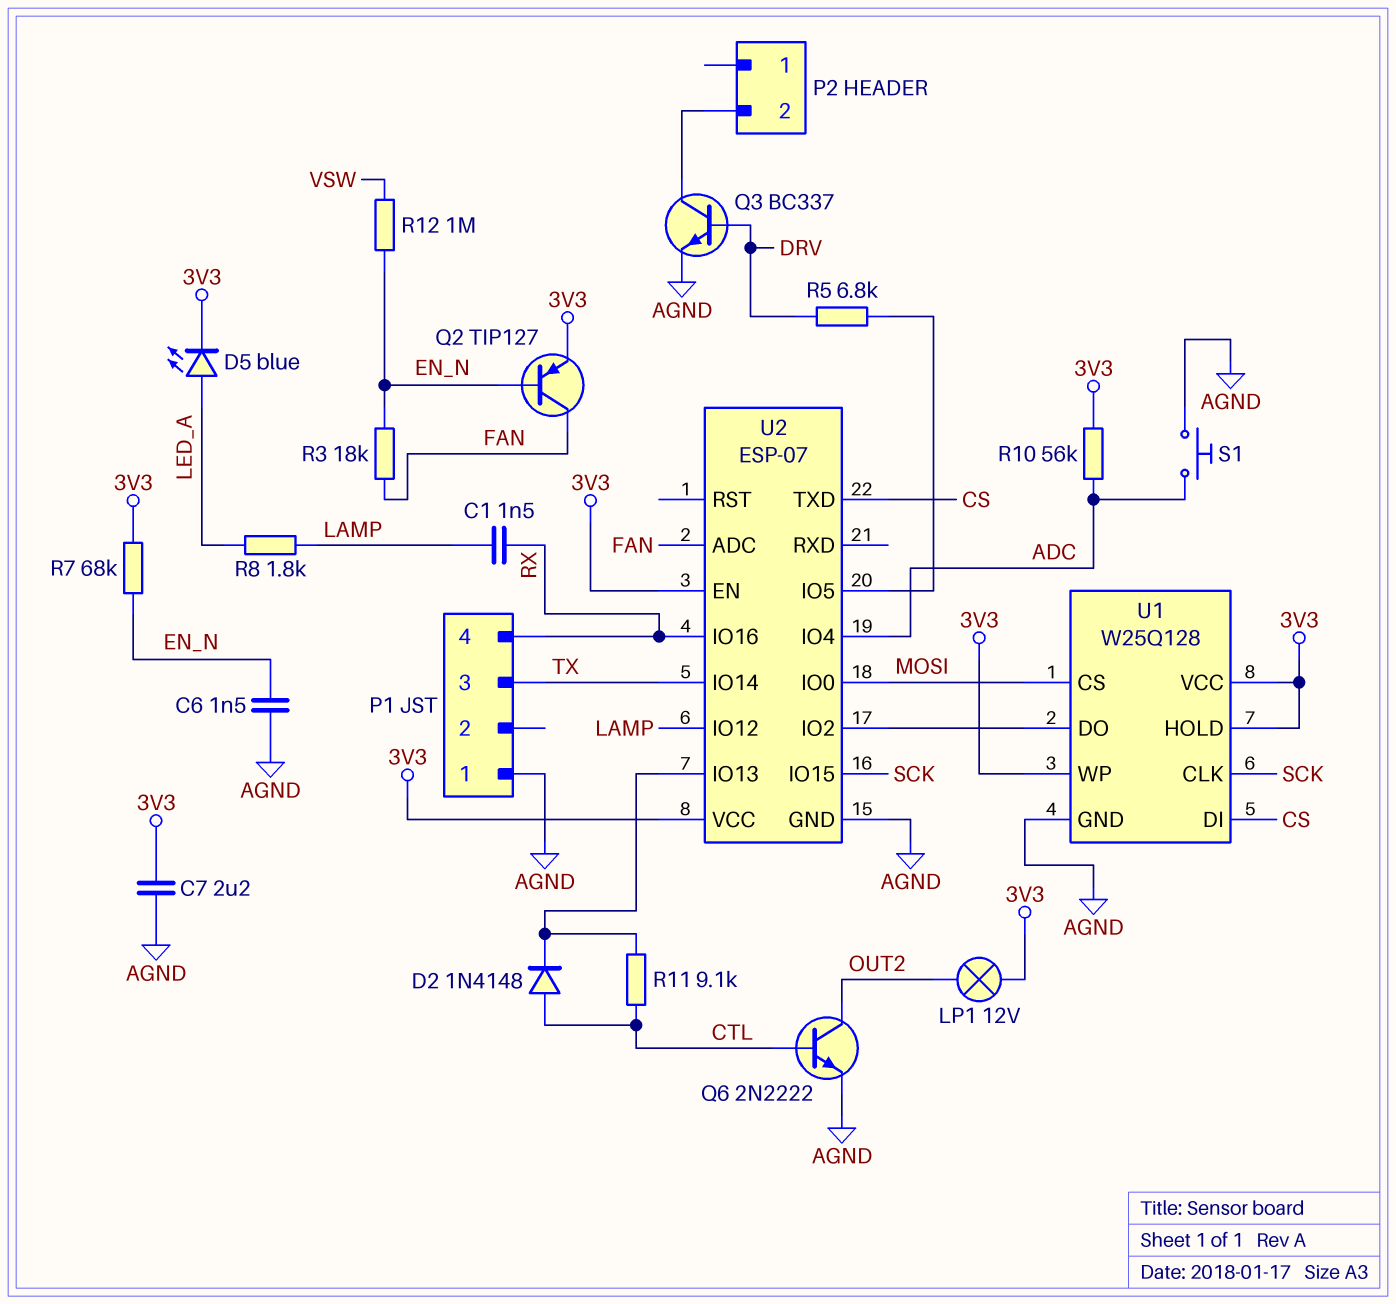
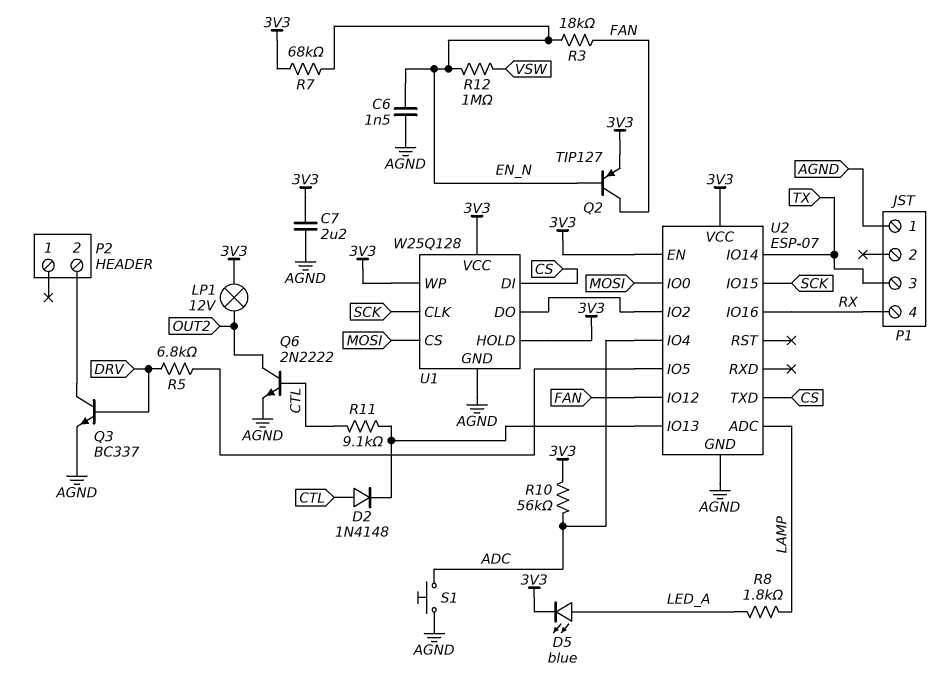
C1: 1.5nF (LAMP, RX) -> none
U2 pin ADC: FAN -> LAMP
U2 pin IO12: LAMP -> FAN

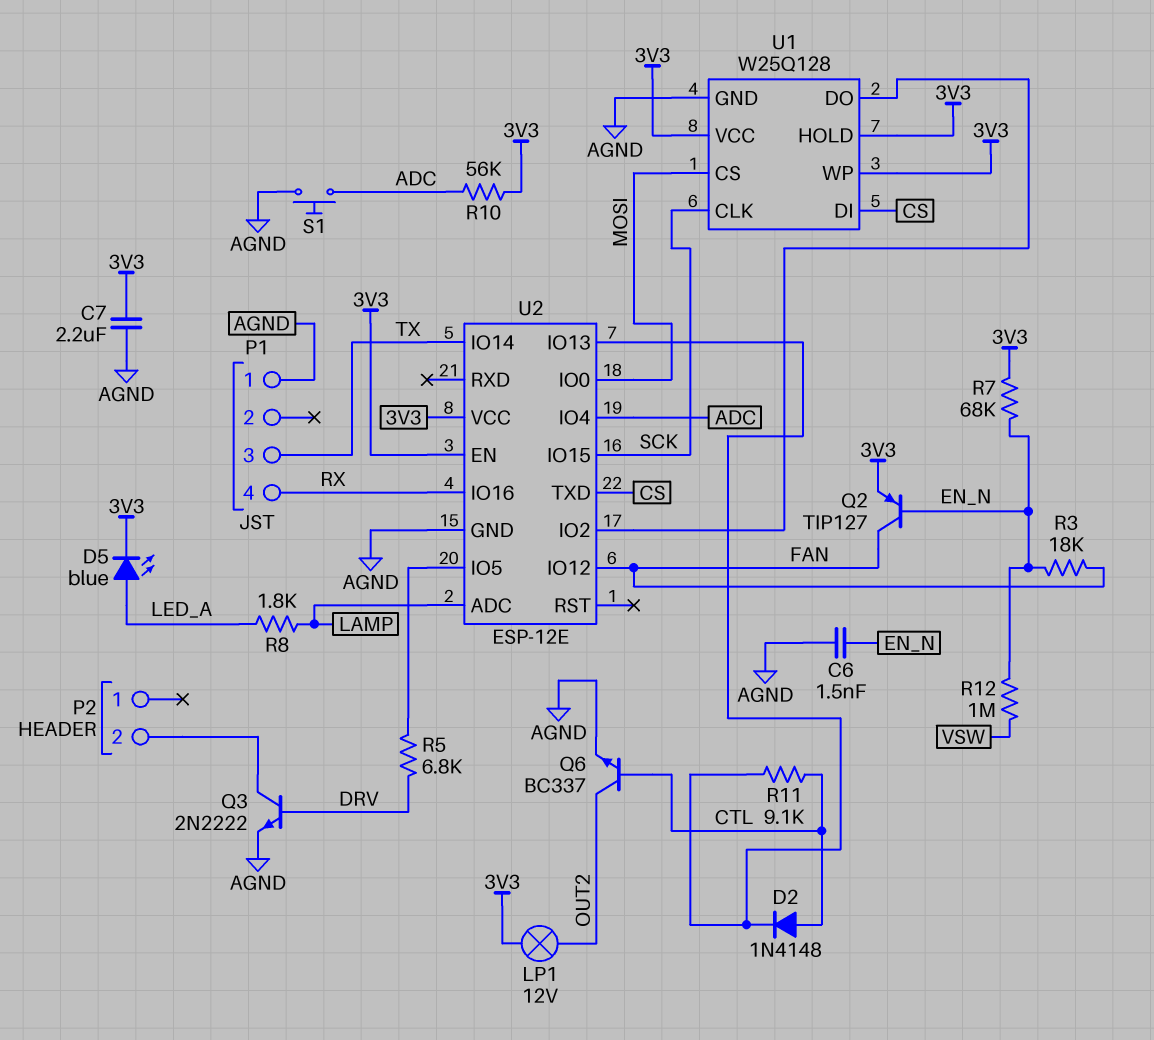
Q3: NPN BC337 (B DRV, C P2/2, E AGND) -> NPN 2N2222 (B DRV, C P2/2, E AGND)
Q6: NPN 2N2222 (B CTL, C OUT2, E AGND) -> NPN BC337 (B CTL, C OUT2, E AGND)
U2: ESP-07 -> ESP-12E

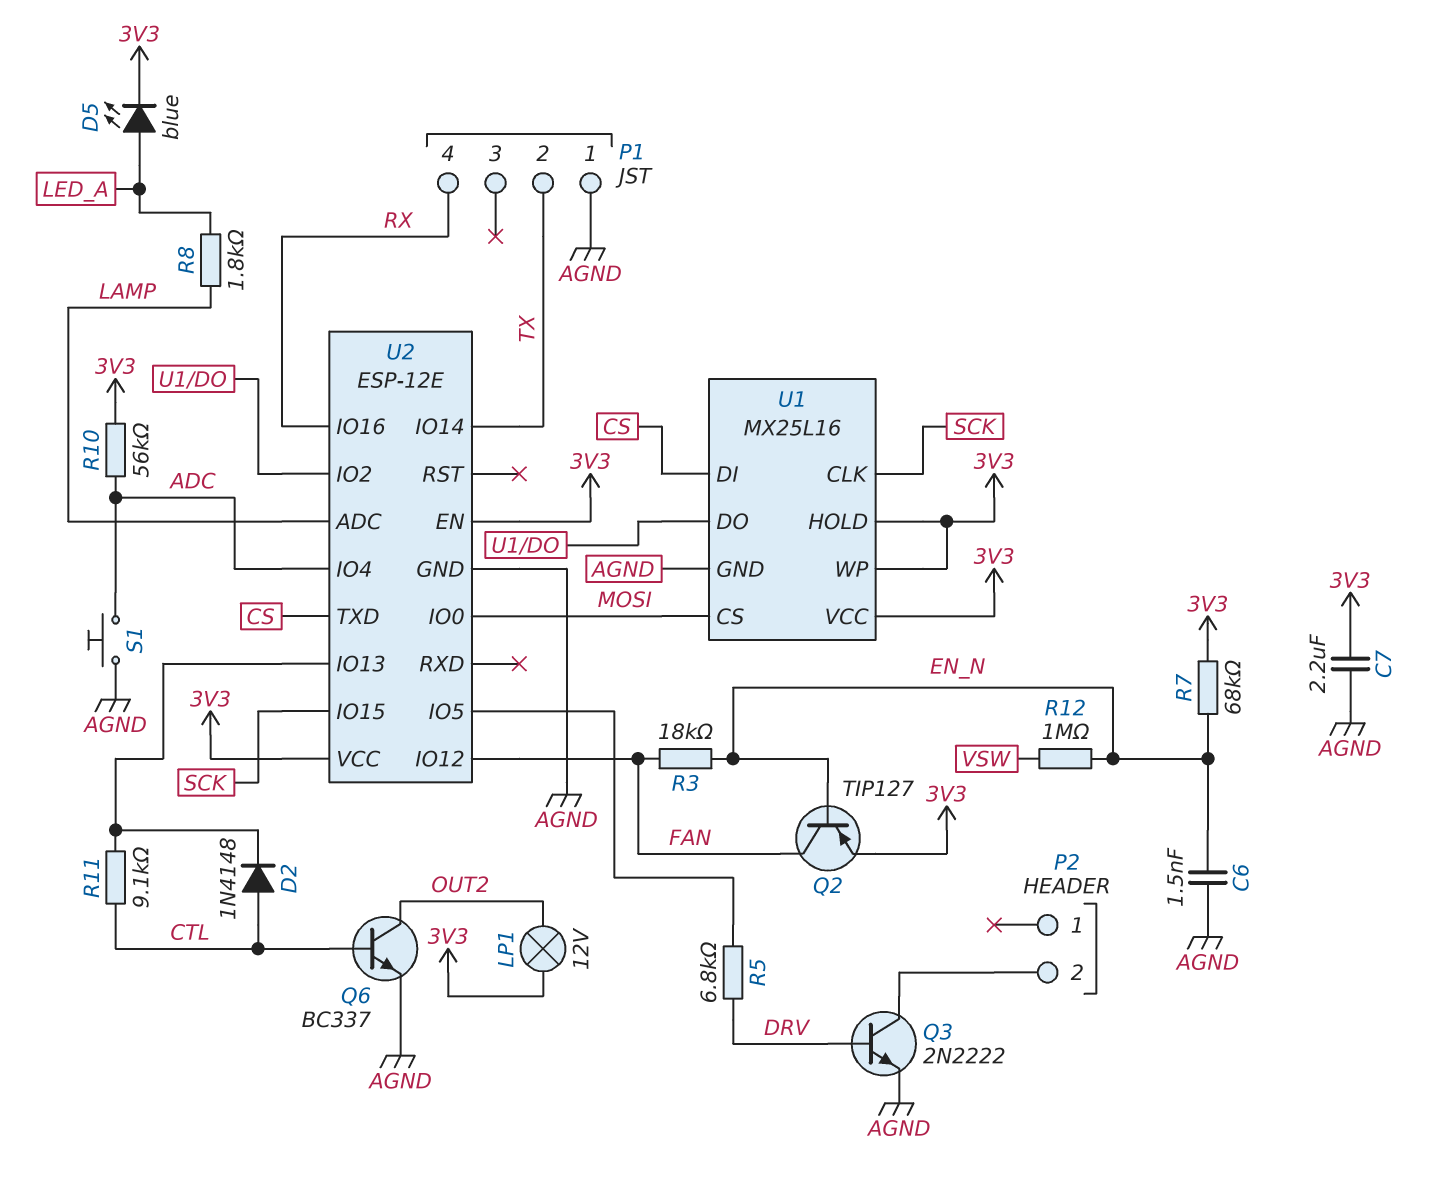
P1 pin 2: none -> TX
P1 pin 3: TX -> none
U1: W25Q128 -> MX25L16

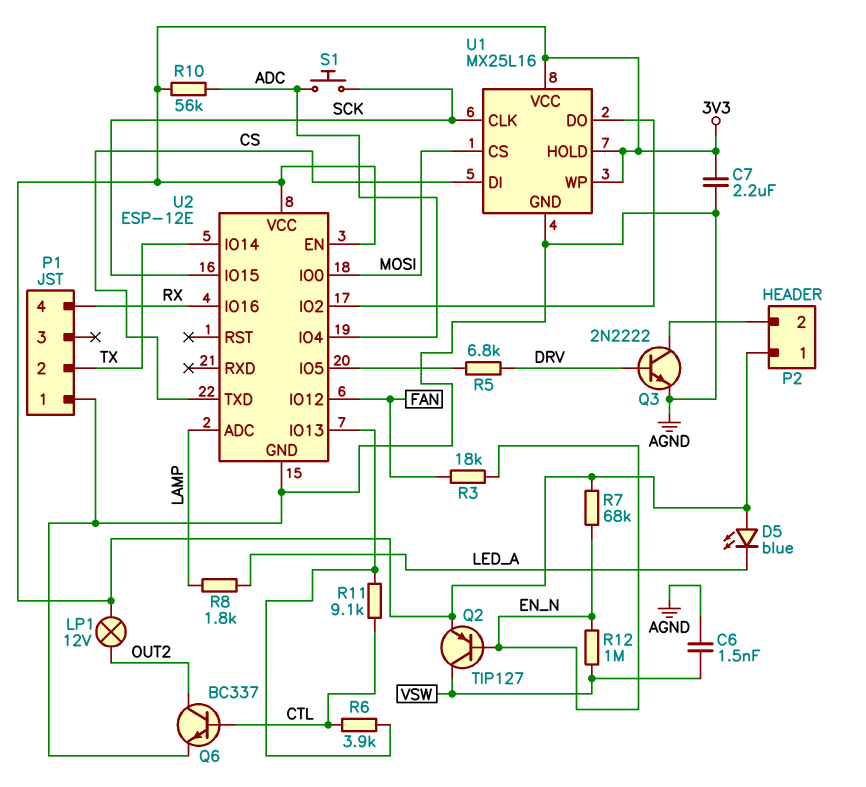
C6: 1.5nF (AGND, EN_N) -> 1.5nF (AGND, VSW)
D2: diode 1N4148 (A CTL, K U2/IO13) -> none
D5: LED blue (A LED_A, K 3V3) -> LED blue (A 3V3, K LED_A)
P2 pin 1: none -> 3V3
Q2: PNP TIP127 (B EN_N, C FAN, E 3V3) -> PNP TIP127 (B EN_N, C VSW, E 3V3)
R6: none -> 3.9k (CTL, U2/IO13)
S1: button (ADC, AGND) -> button (ADC, SCK)

